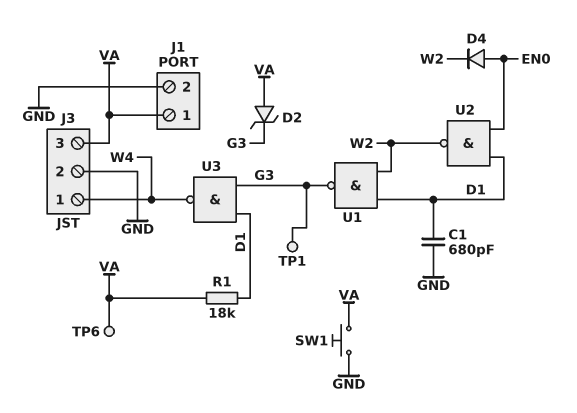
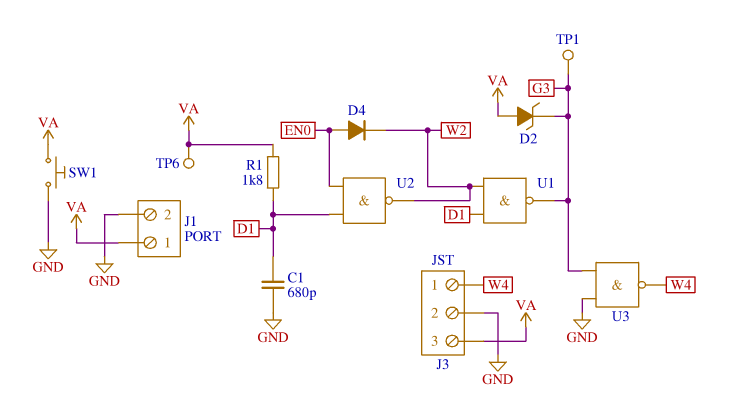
R1: 18k (D1, VA) -> 1.8k (D1, VA)
U3: NAND (in D1, in G3, out W4) -> NAND (in G3, in GND, out W4)

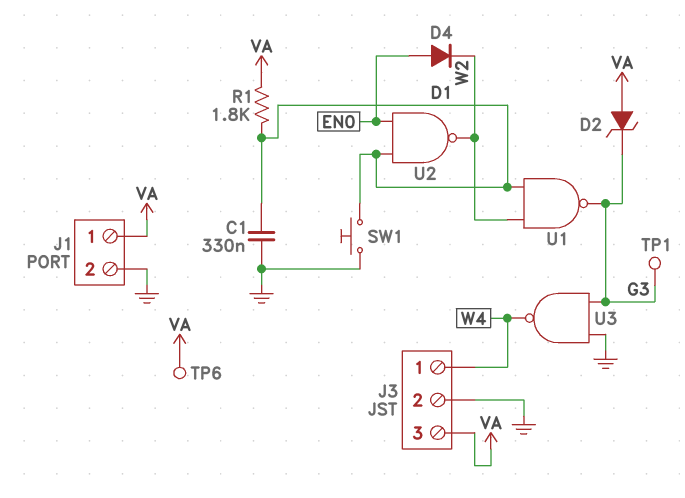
C1: 680pF (D1, GND) -> 330nF (D1, GND)
SW1: button (GND, VA) -> button (D1, GND)

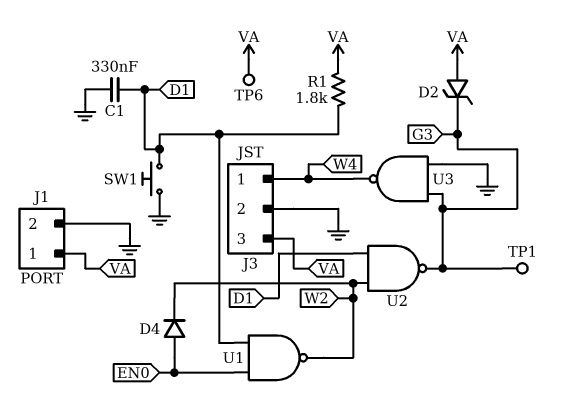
U1: NAND (in D1, in W2, out G3) -> NAND (in D1, in EN0, out W2)
U2: NAND (in D1, in EN0, out W2) -> NAND (in D1, in W2, out G3)

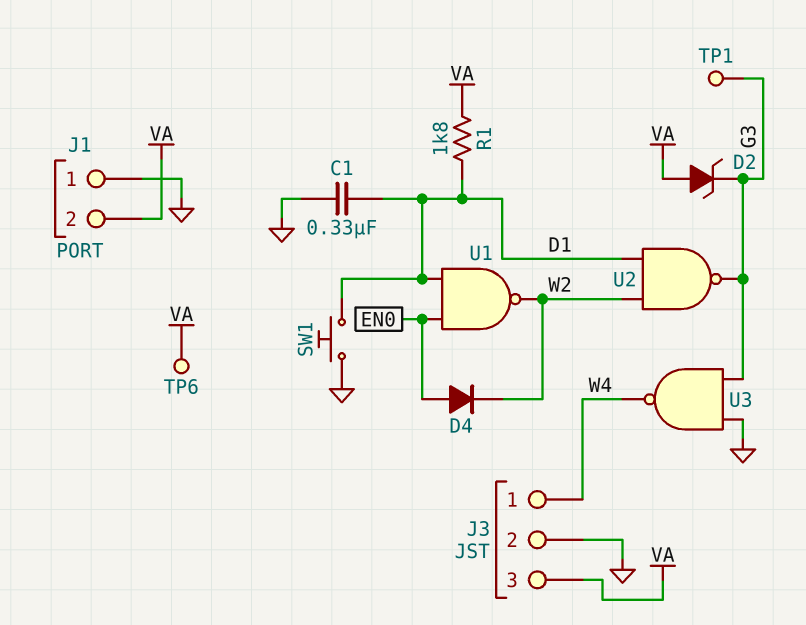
J1 pin 1: VA -> GND
J1 pin 2: GND -> VA

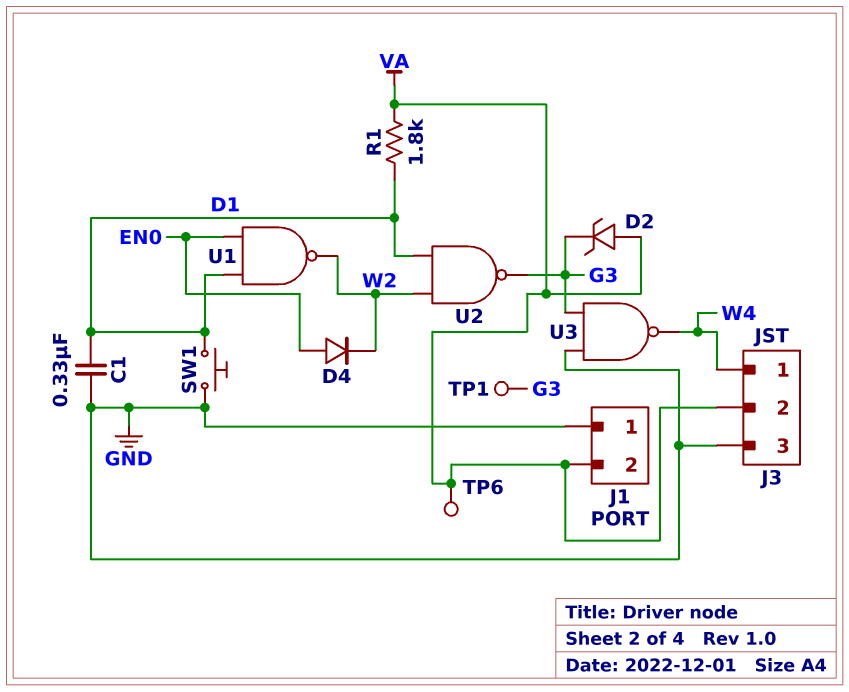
J3 pin 2: GND -> VA
J3 pin 3: VA -> GND

